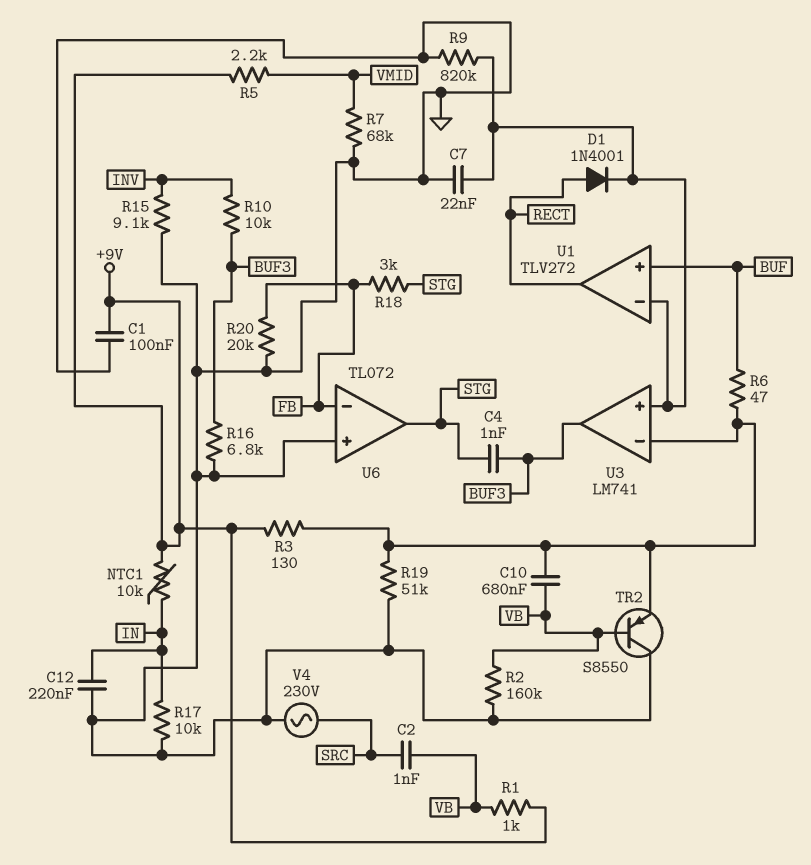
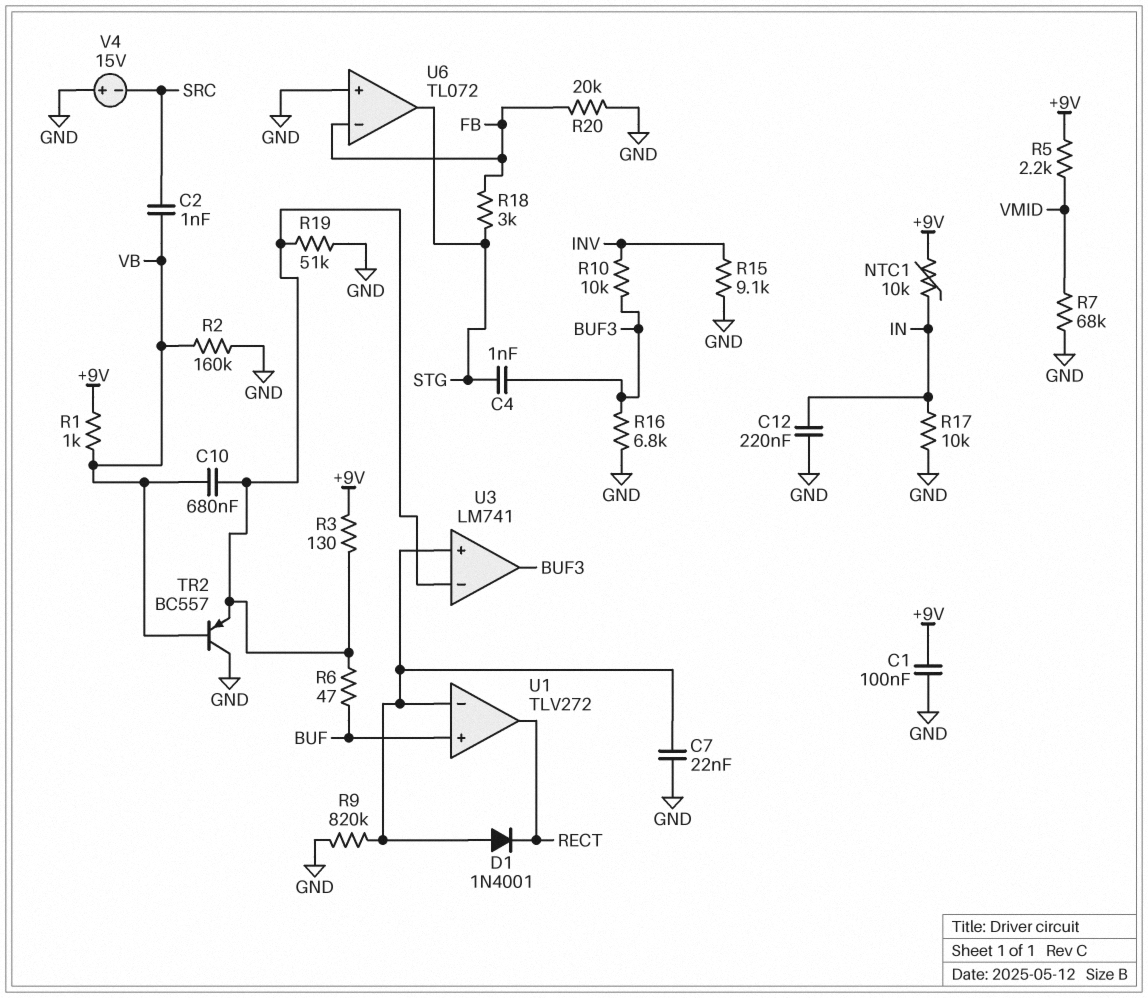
D1: diode 1N4001 (A RECT, K U1/in-) -> diode 1N4001 (A U1/in-, K RECT)
TR2: PNP S8550 (B VB, C GND, E U3/in-) -> PNP BC557 (B VB, C GND, E U3/in-)
V4: AC 230V (GND, SRC) -> 15V (plus GND, minus SRC)

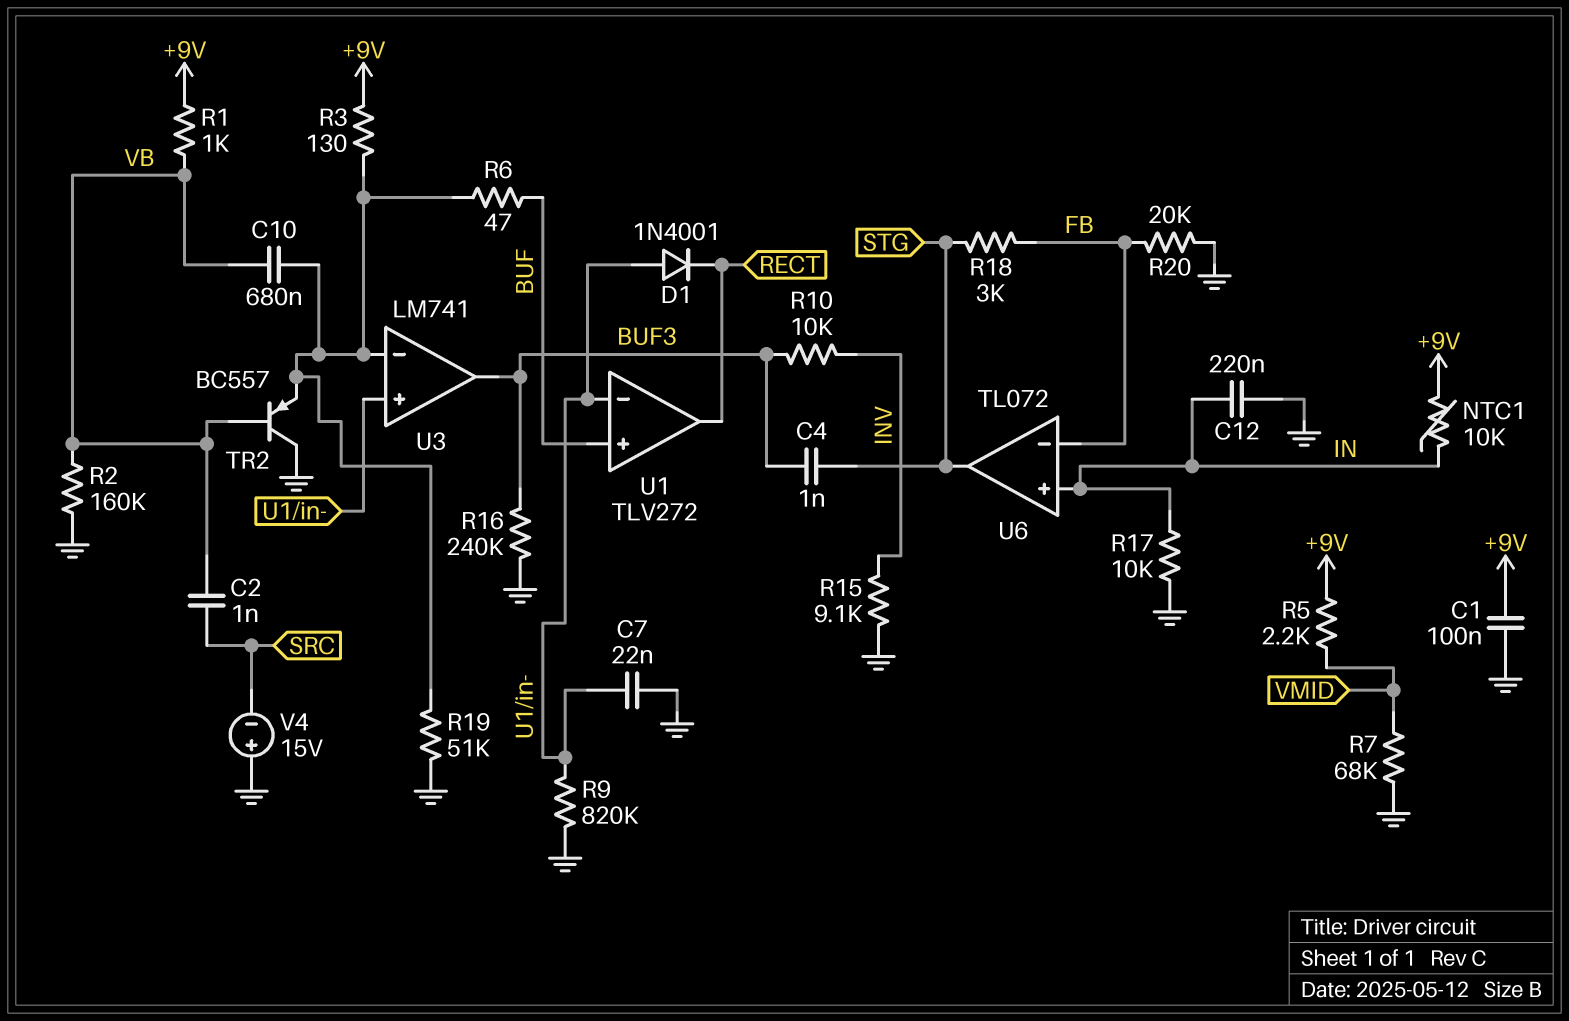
R16: 6.8k (BUF3, GND) -> 240k (BUF3, GND)
U6 pin in+: GND -> IN

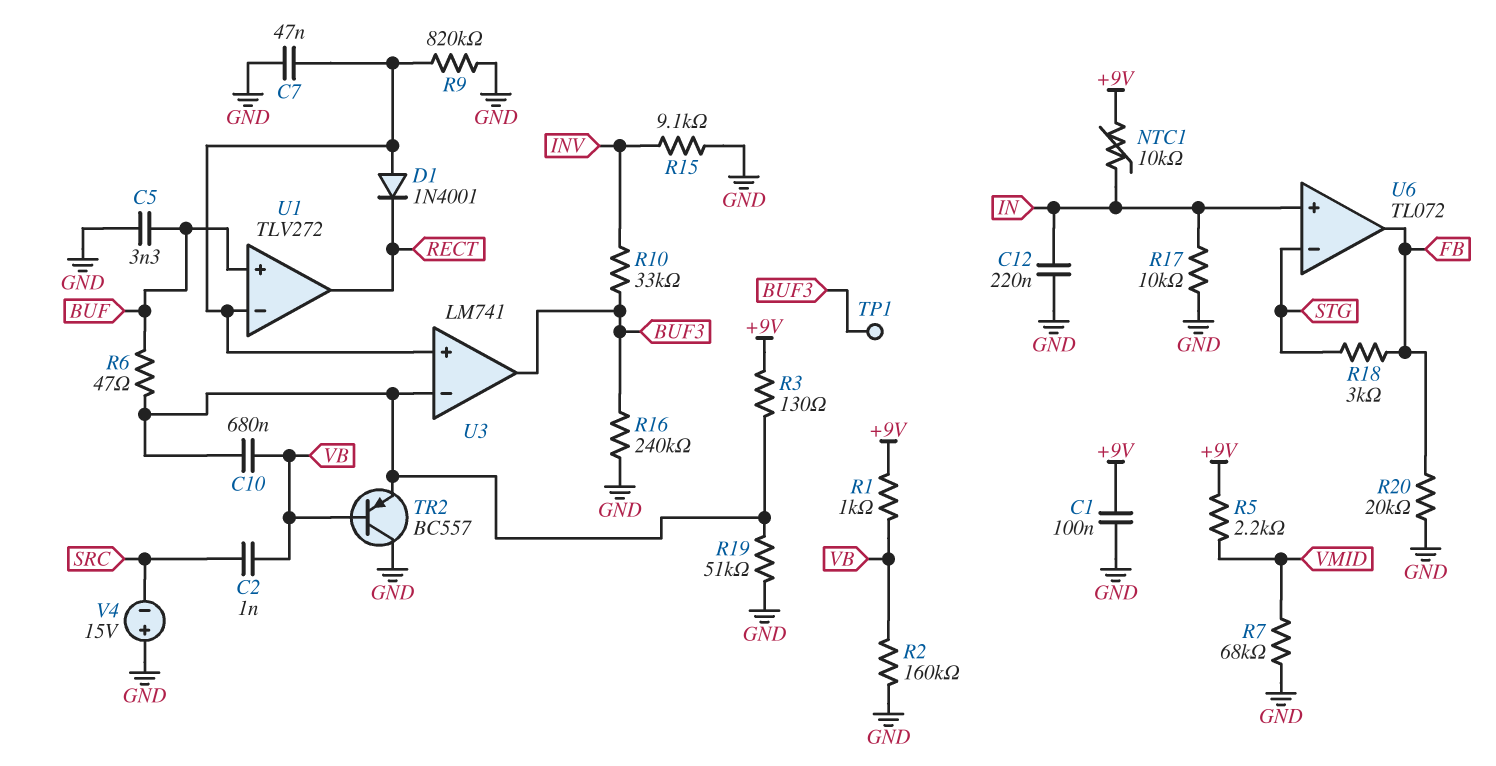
C4: 1nF (BUF3, STG) -> none
C5: none -> 3.3nF (BUF, GND)
C7: 22nF (GND, U1/in-) -> 47nF (GND, U1/in-)
R10: 10k (BUF3, INV) -> 33k (BUF3, INV)
TP1: none -> test point (BUF3)
U6 pin in-: FB -> STG
U6 pin out: STG -> FB

